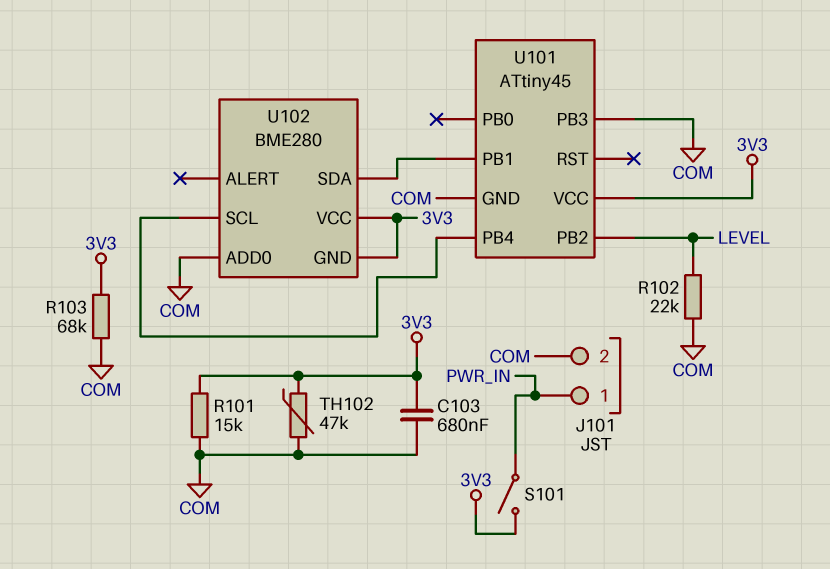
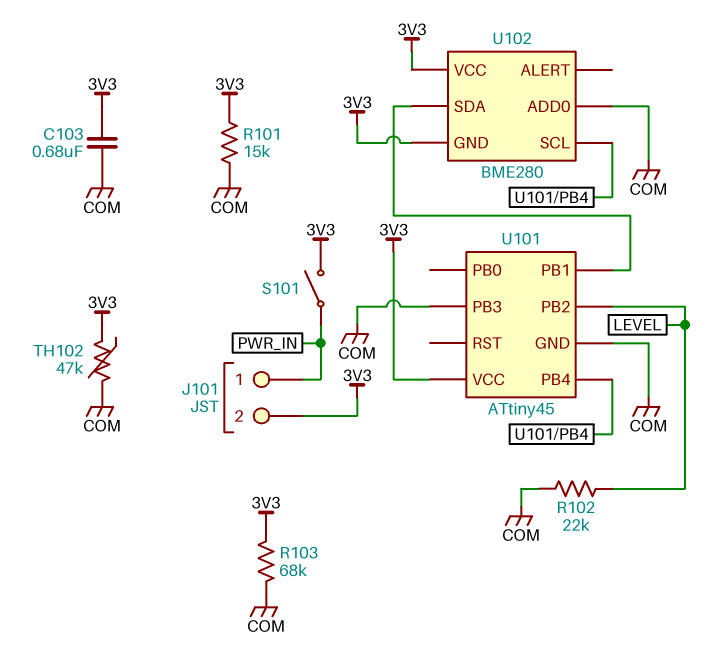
J101 pin 2: COM -> 3V3

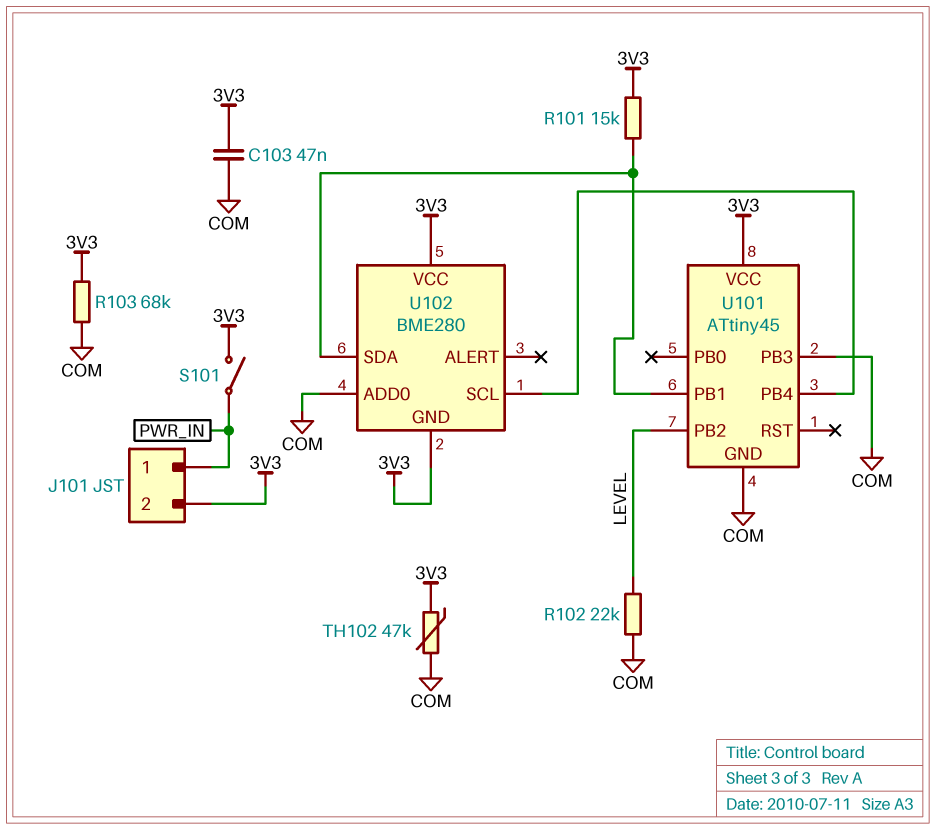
C103: 680nF (3V3, COM) -> 47nF (3V3, COM)
R101: 15k (3V3, COM) -> 15k (3V3, U101/PB1)

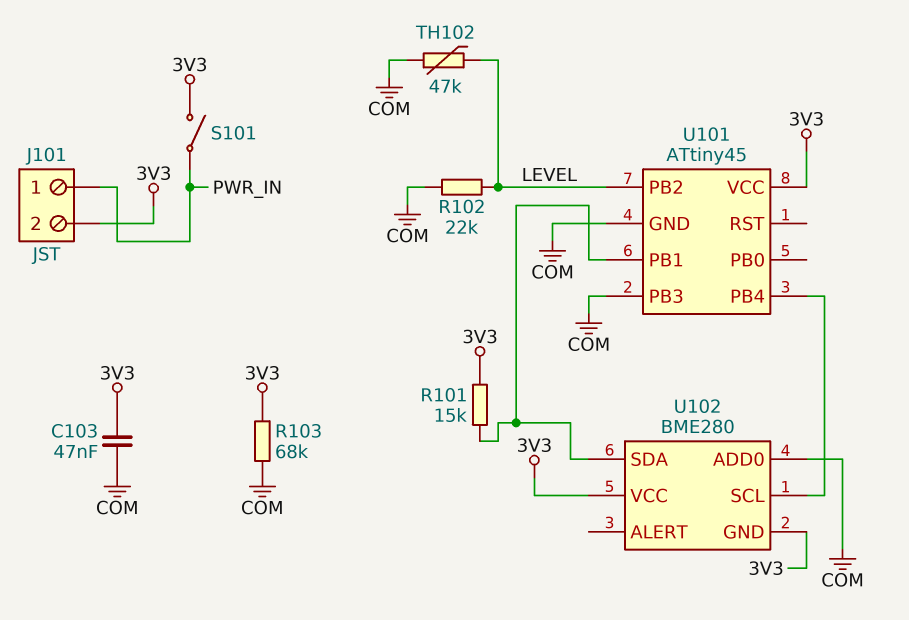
TH102: 47k (3V3, COM) -> 47k (COM, LEVEL)

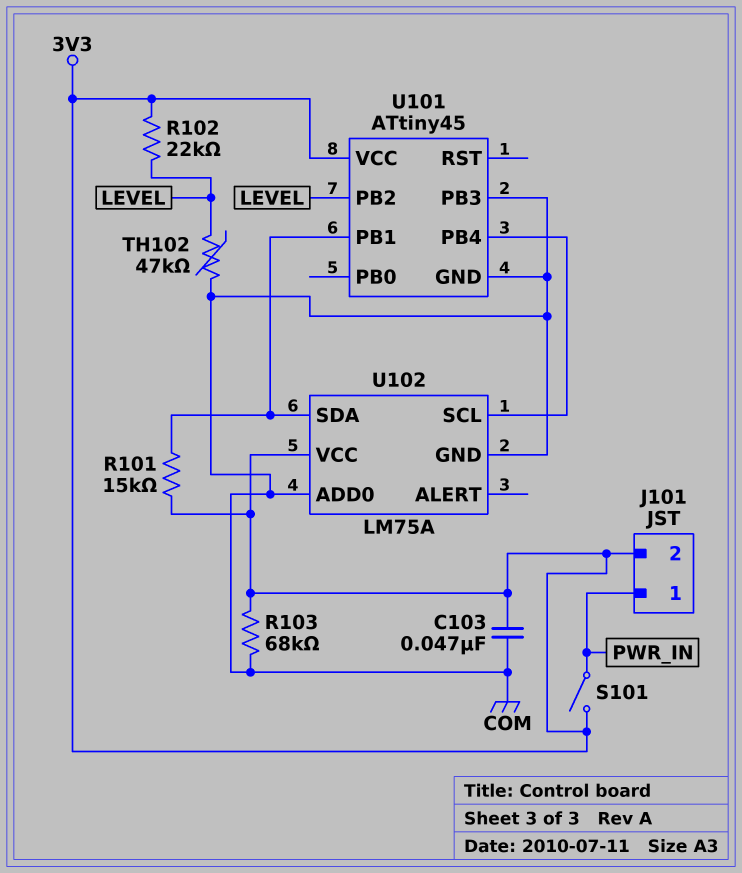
R102: 22k (COM, LEVEL) -> 22k (3V3, LEVEL)
U102: BME280 -> LM75A
U102 pin GND: 3V3 -> COM

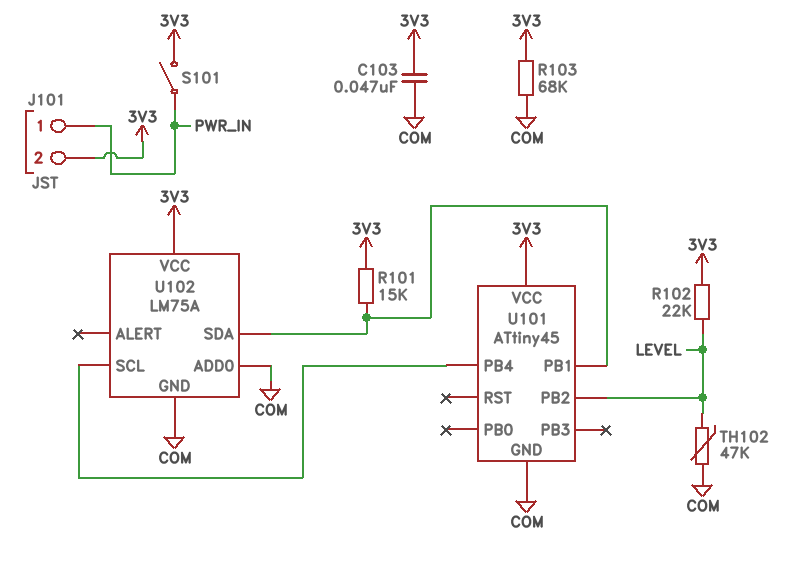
U101 pin PB3: COM -> none

